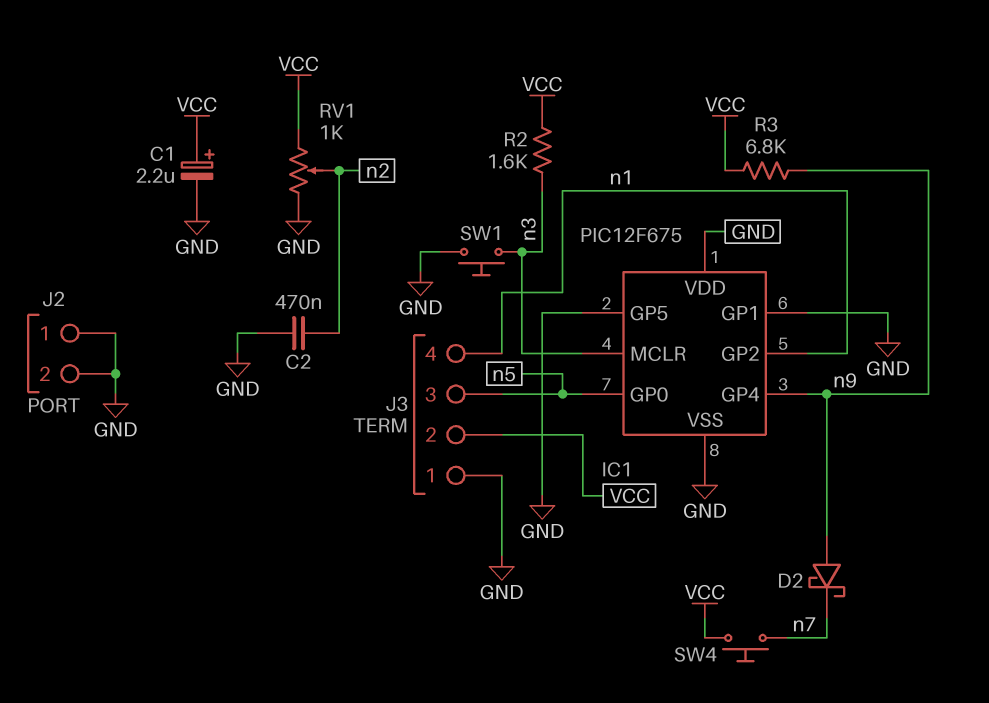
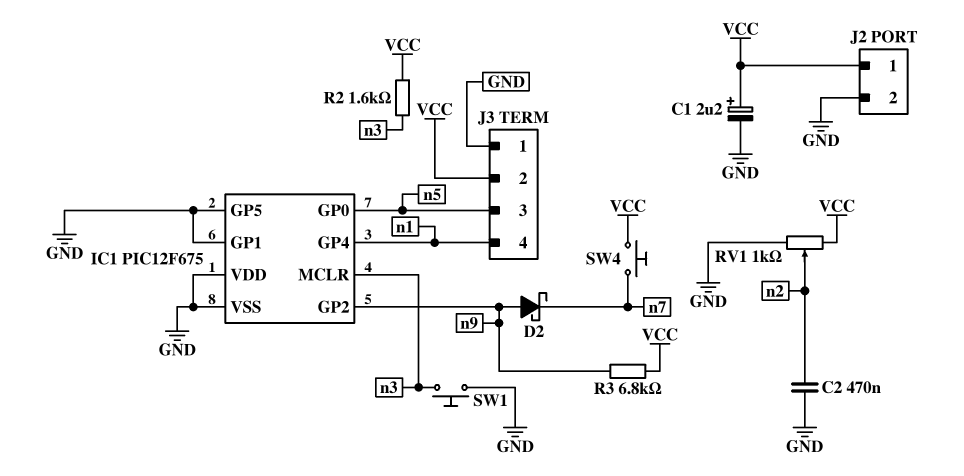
IC1 pin GP2: n1 -> n9
IC1 pin GP4: n9 -> n1
J2 pin 1: GND -> VCC

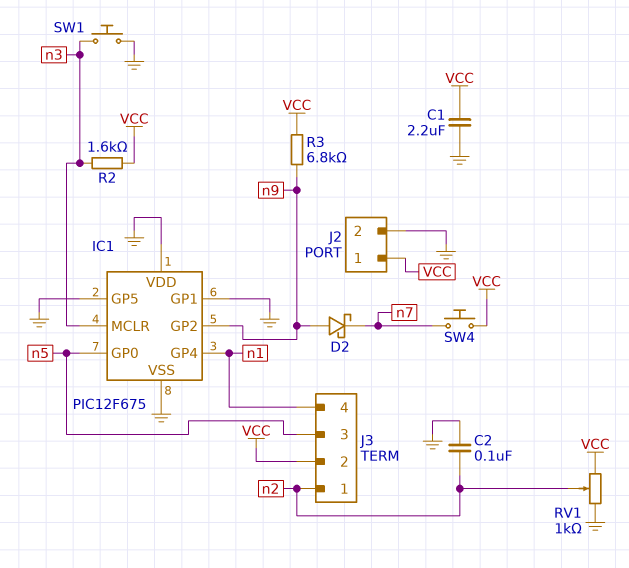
C1: 2.2uF (plus VCC, minus GND) -> 2.2uF (GND, VCC)
C2: 470nF (GND, n2) -> 100nF (GND, n2)
J3 pin 1: GND -> n2

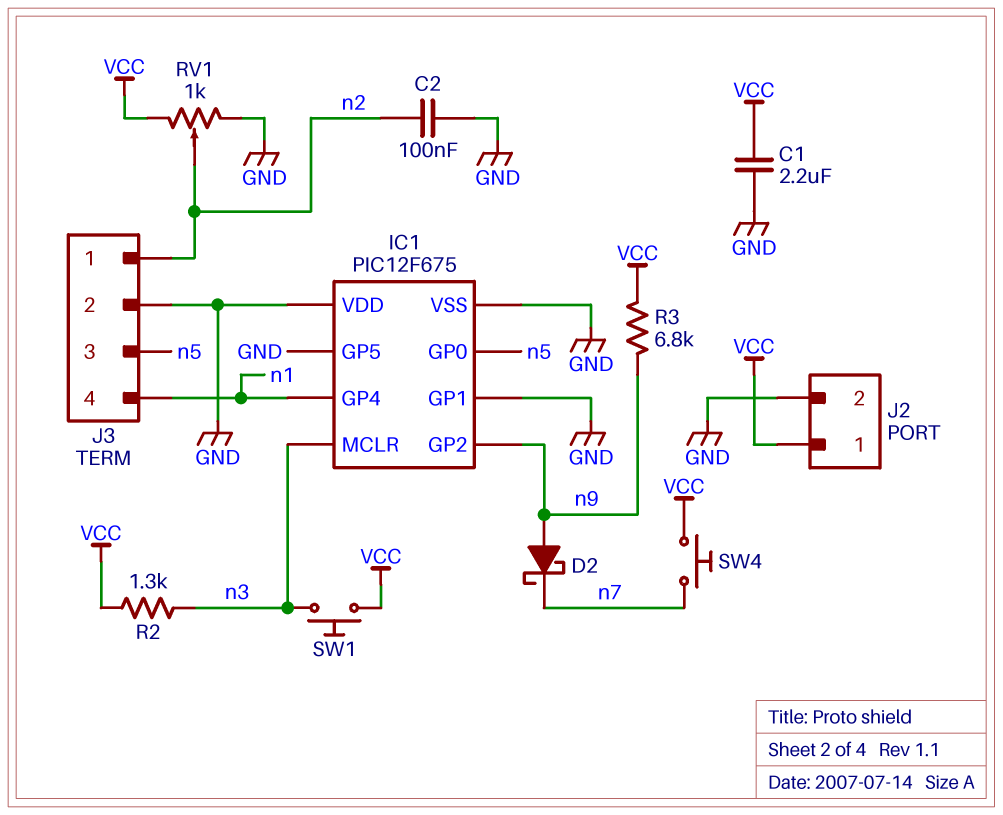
J3 pin 2: VCC -> GND
R2: 1.6k (VCC, n3) -> 1.3k (VCC, n3)
SW1: button (GND, n3) -> button (VCC, n3)

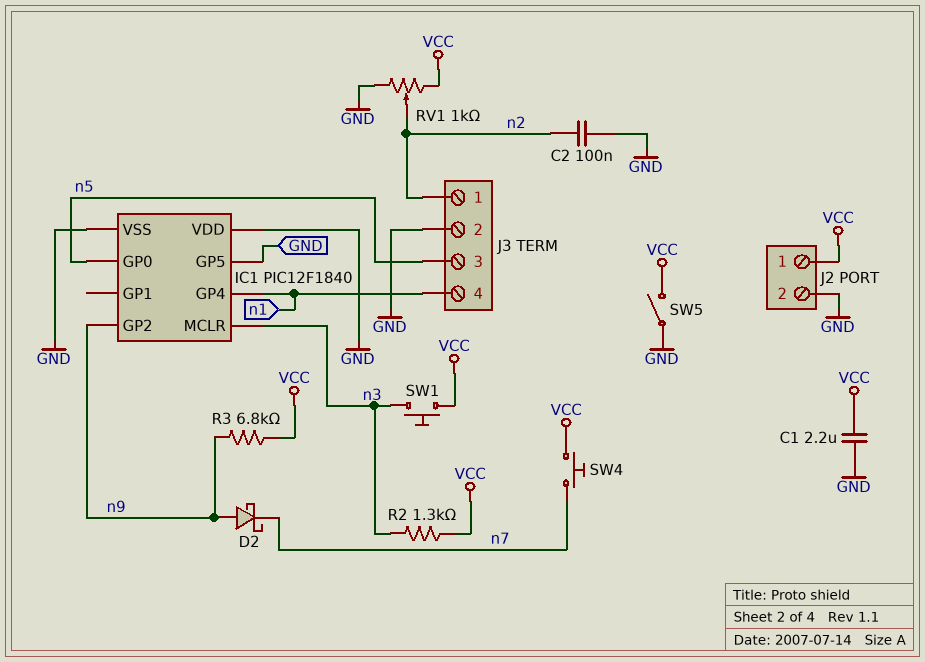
IC1: PIC12F675 -> PIC12F1840
IC1 pin GP1: GND -> none
SW5: none -> switch (GND, VCC)

